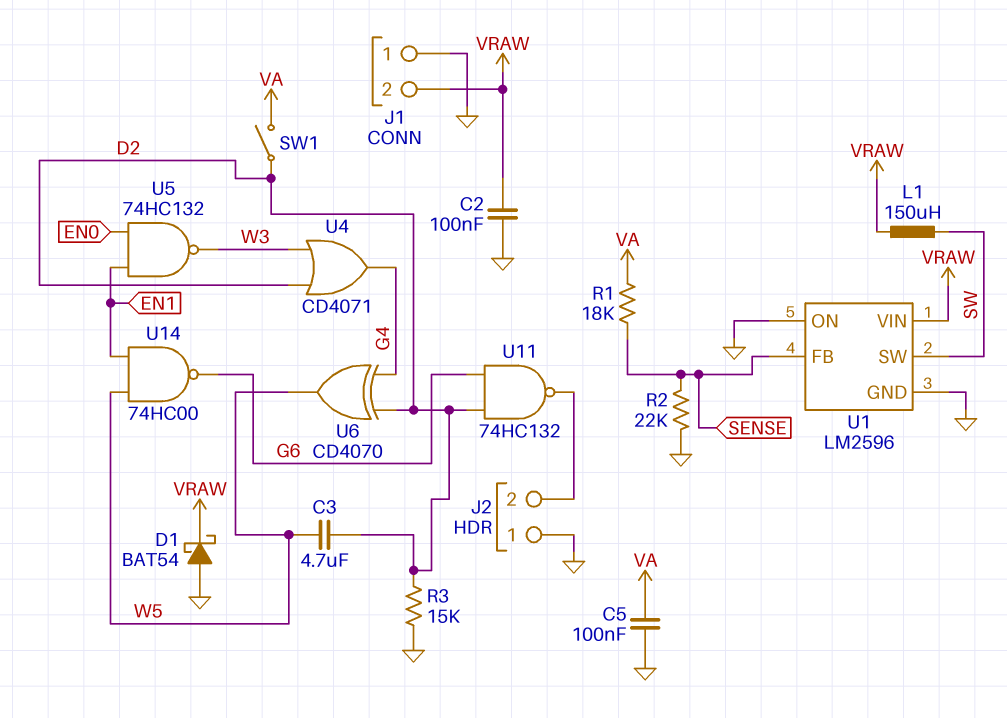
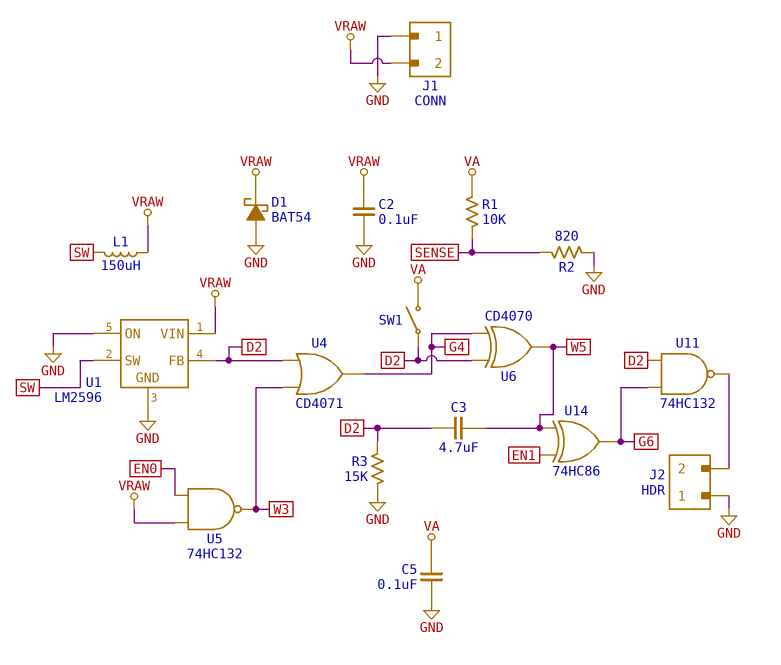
R1: 18k (SENSE, VA) -> 10k (SENSE, VA)
R2: 22k (GND, SENSE) -> 820 (GND, SENSE)
U1 pin FB: SENSE -> D2
U5: NAND 74HC132 (in EN0, in EN1, out W3) -> NAND 74HC132 (in EN0, in VRAW, out W3)
U14: NAND 74HC00 (in EN1, in W5, out G6) -> XOR 74HC86 (in EN1, in W5, out G6)

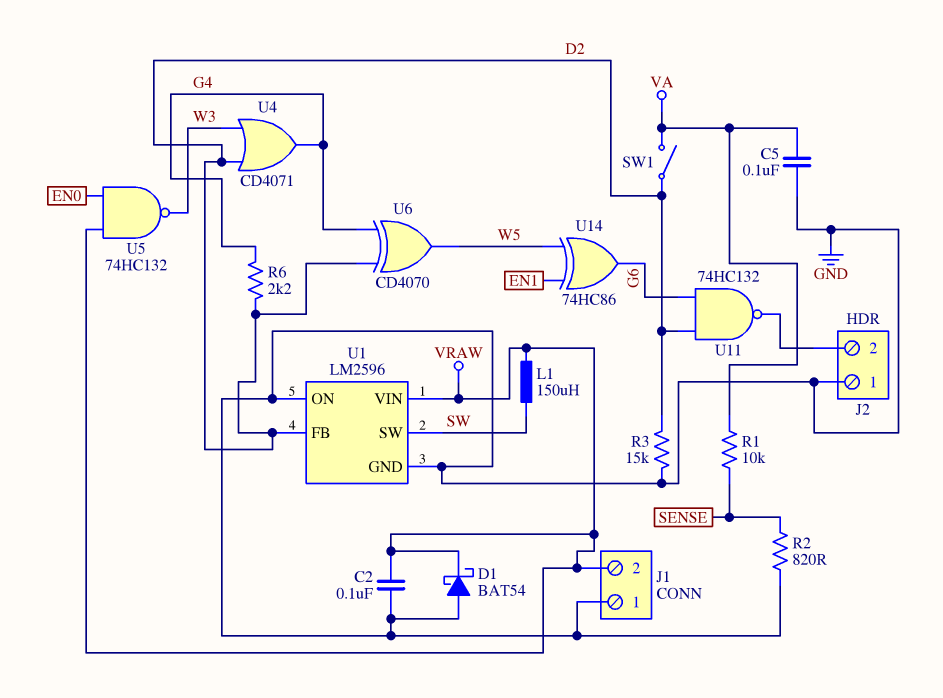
C3: 4.7uF (D2, W5) -> none
R6: none -> 2.2k (D2, G4)

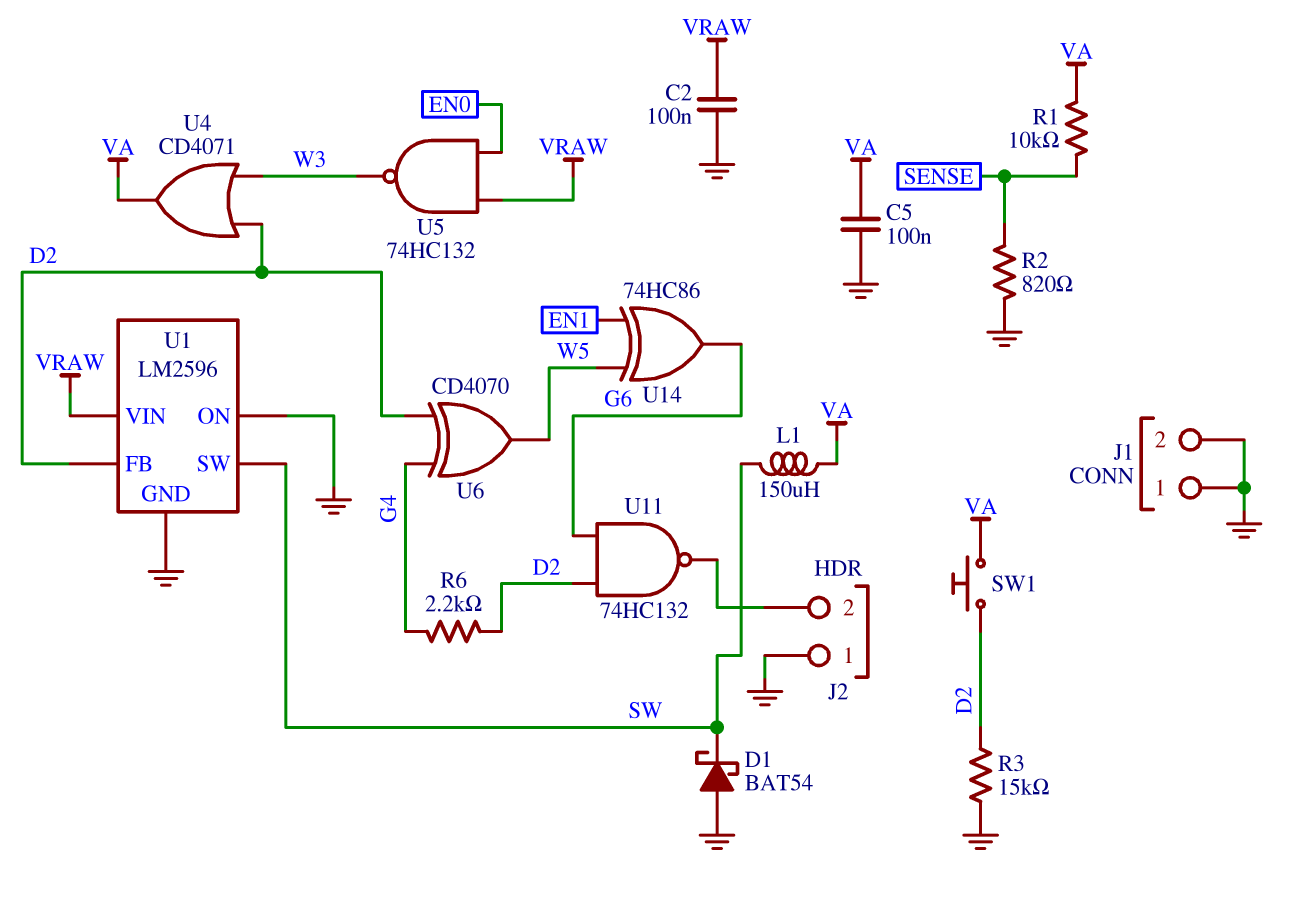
D1: schottky BAT54 (A GND, K VRAW) -> schottky BAT54 (A GND, K SW)
J1 pin 2: VRAW -> GND
L1: 150uH (SW, VRAW) -> 150uH (SW, VA)
SW1: switch (D2, VA) -> button (D2, VA)
U4: OR CD4071 (in D2, in W3, out G4) -> OR CD4071 (in D2, in W3, out VA)

